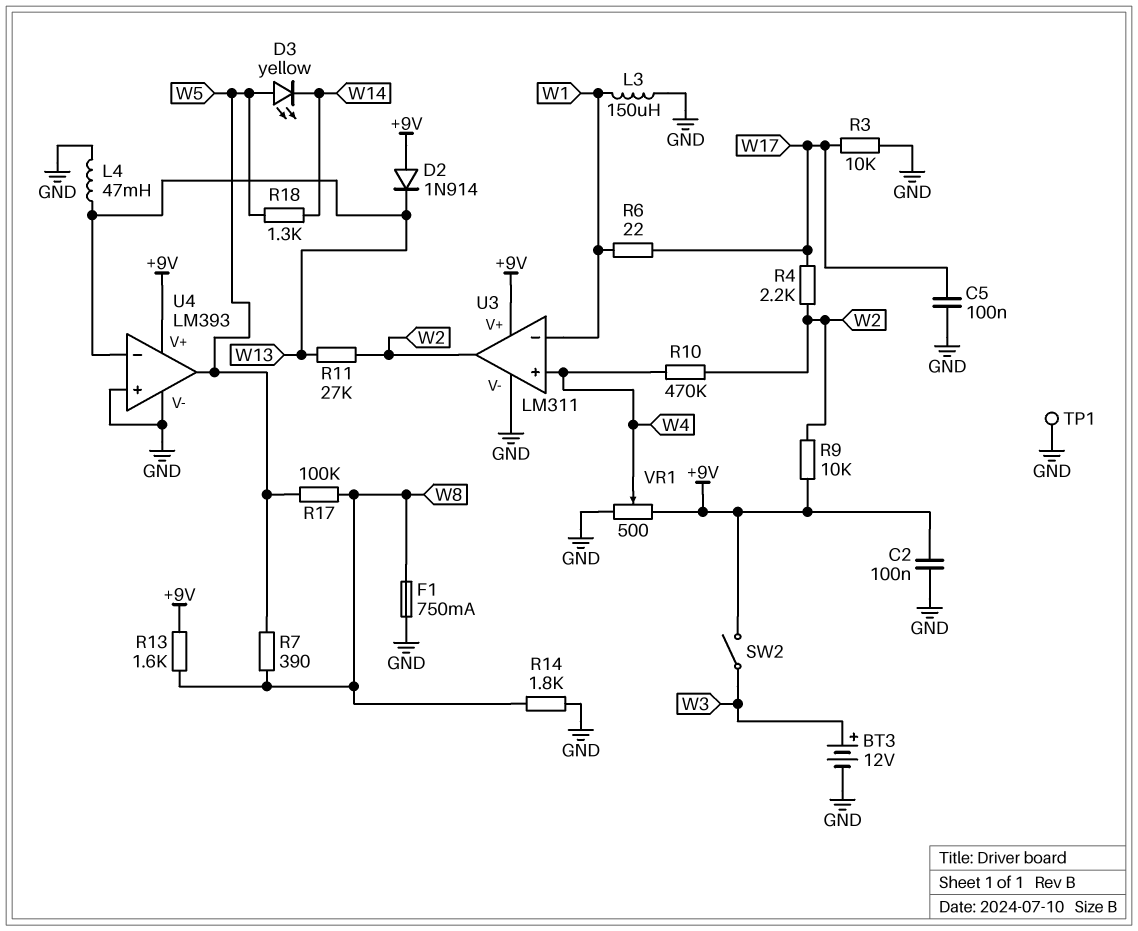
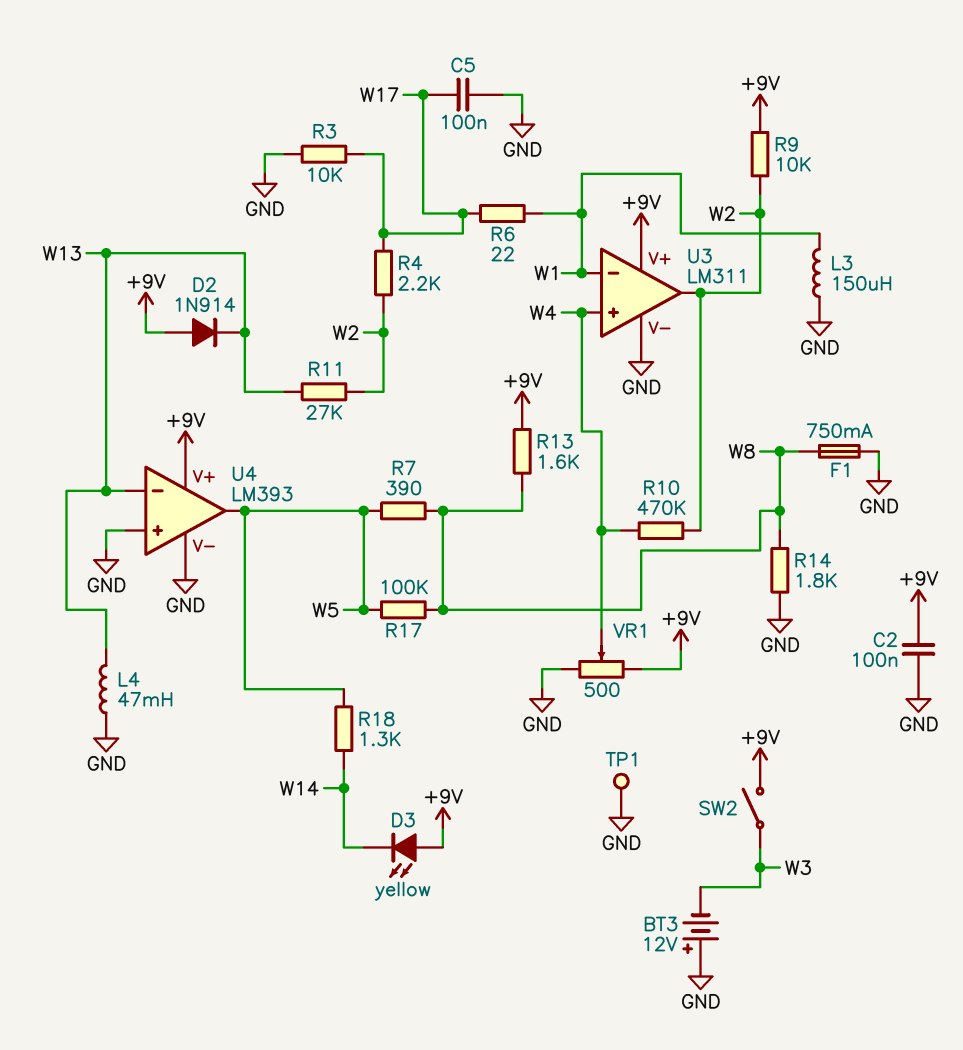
BT3: 12V (plus W3, minus GND) -> 12V (plus GND, minus W3)
D3: LED yellow (A W5, K W14) -> LED yellow (A +9V, K W14)

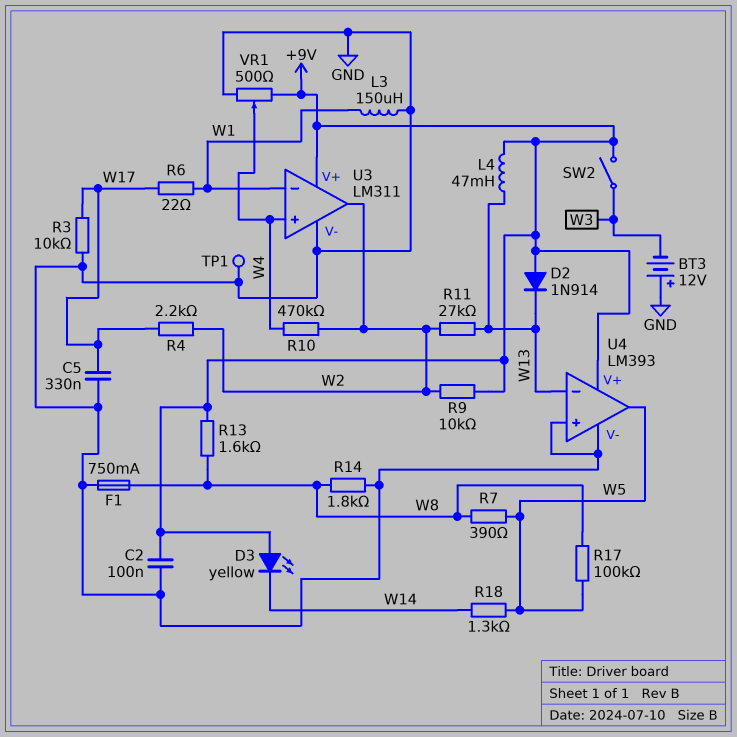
C5: 100nF (GND, W17) -> 330nF (GND, W17)
L4: 47mH (GND, W13) -> 47mH (+9V, W13)

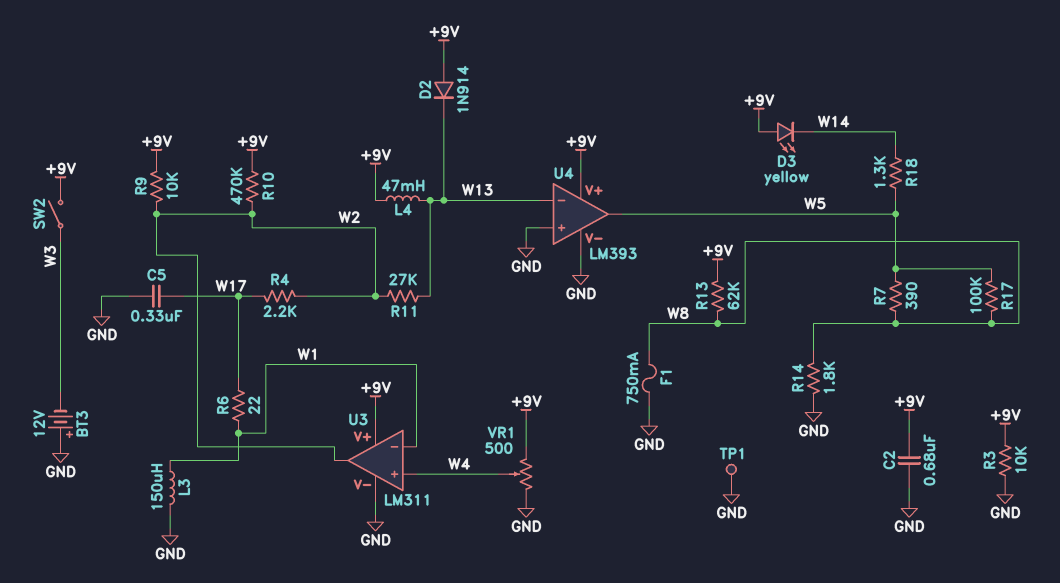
C2: 100nF (+9V, GND) -> 680nF (+9V, GND)
R3: 10k (GND, W17) -> 10k (+9V, GND)
R10: 470k (W2, W4) -> 470k (+9V, W2)
R13: 1.6k (+9V, W8) -> 62k (+9V, W8)

